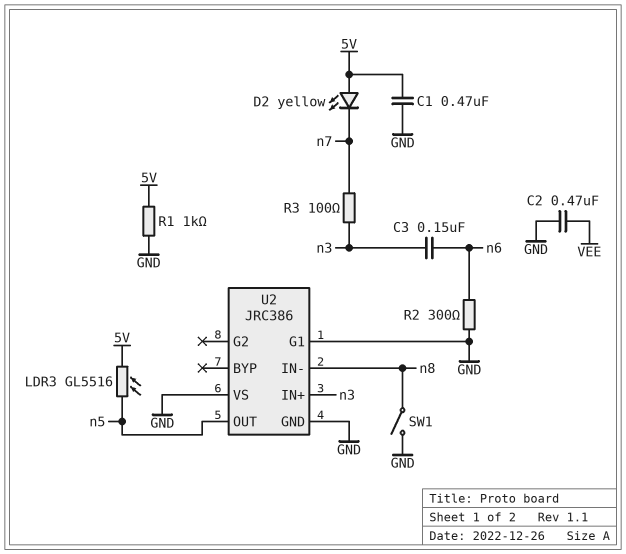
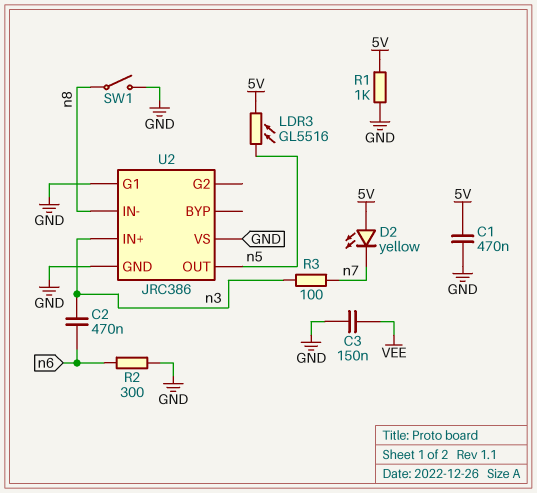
C2: 470nF (GND, VEE) -> 470nF (n3, n6)
C3: 150nF (n3, n6) -> 150nF (GND, VEE)

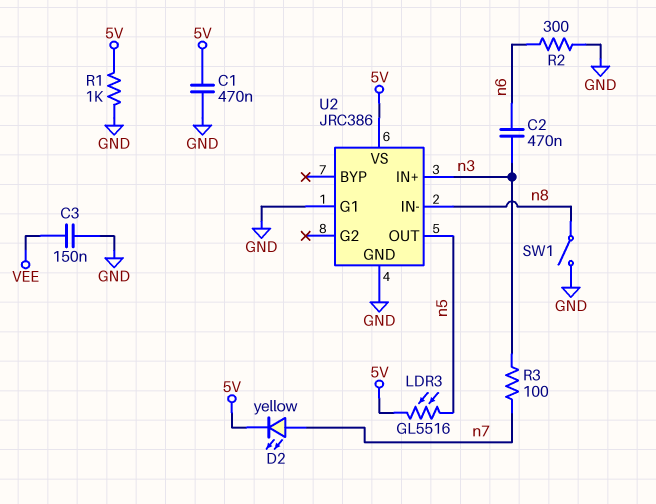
D2: LED yellow (A 5V, K n7) -> LED yellow (A n7, K 5V)
U2 pin VS: GND -> 5V

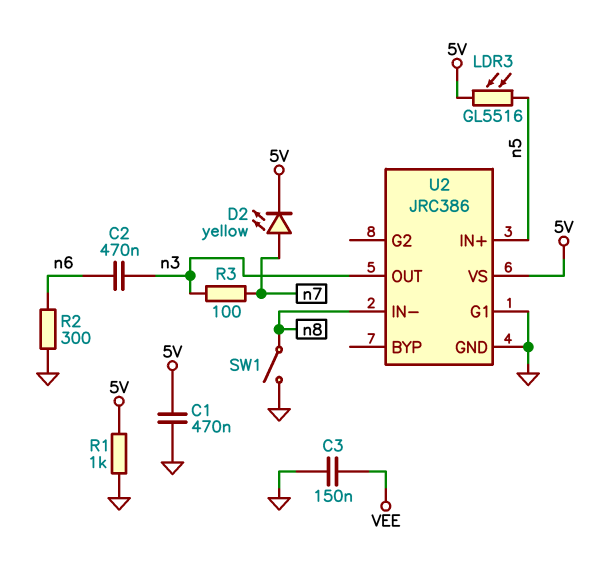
U2 pin IN+: n3 -> n5
U2 pin OUT: n5 -> n3

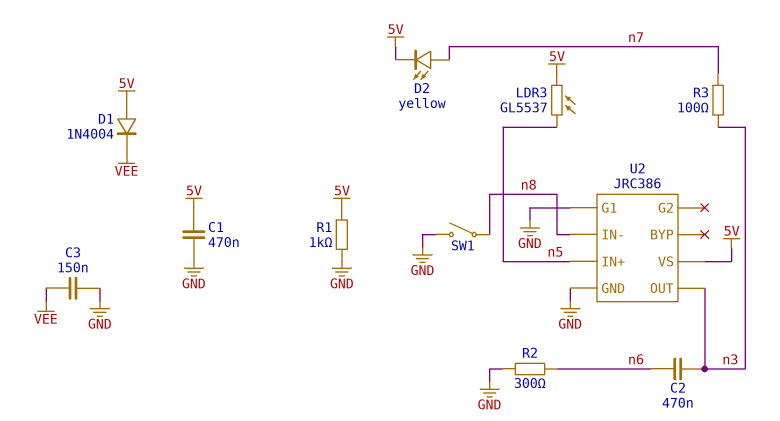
D1: none -> diode 1N4004 (A 5V, K VEE)
LDR3: GL5516 (5V, n5) -> GL5537 (5V, n5)

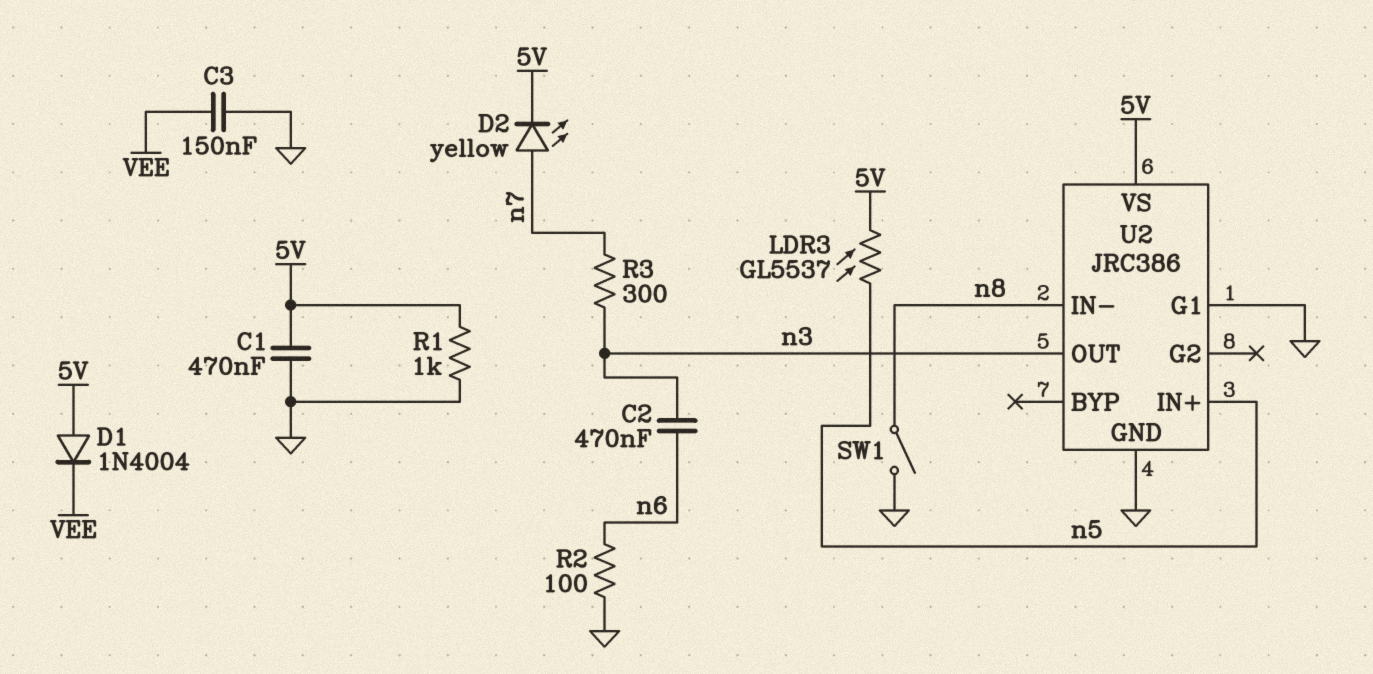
R2: 300 (GND, n6) -> 100 (GND, n6)
R3: 100 (n3, n7) -> 300 (n3, n7)

